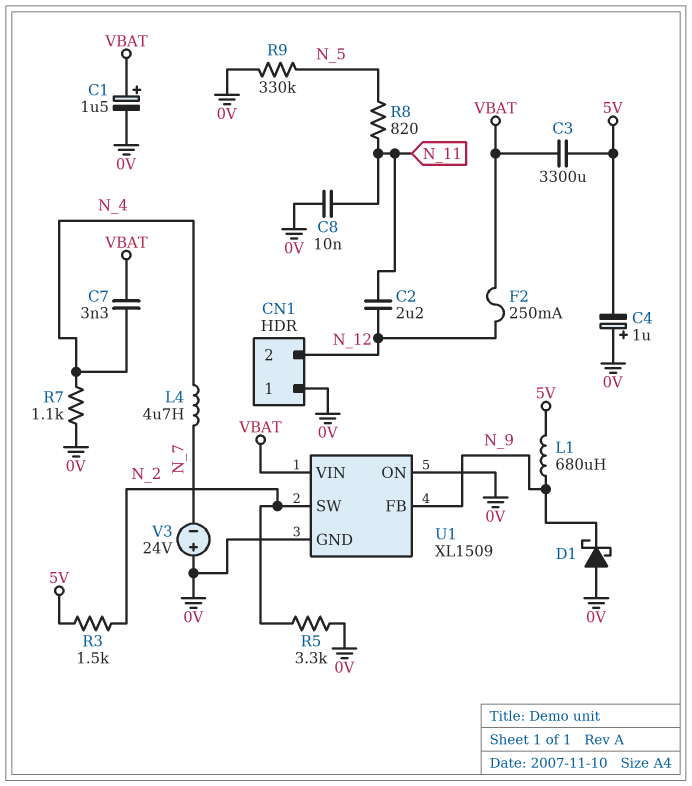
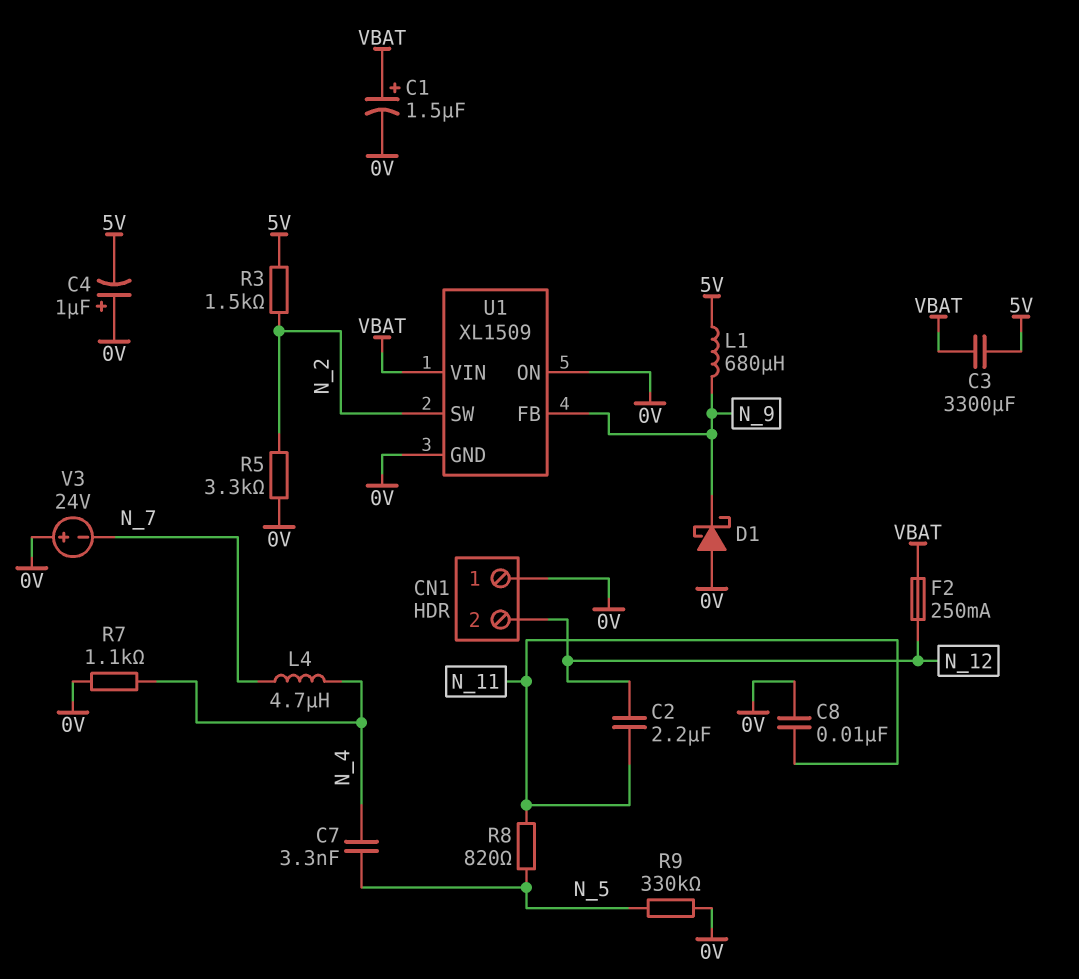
C7: 3.3nF (N_4, VBAT) -> 3.3nF (N_4, N_5)

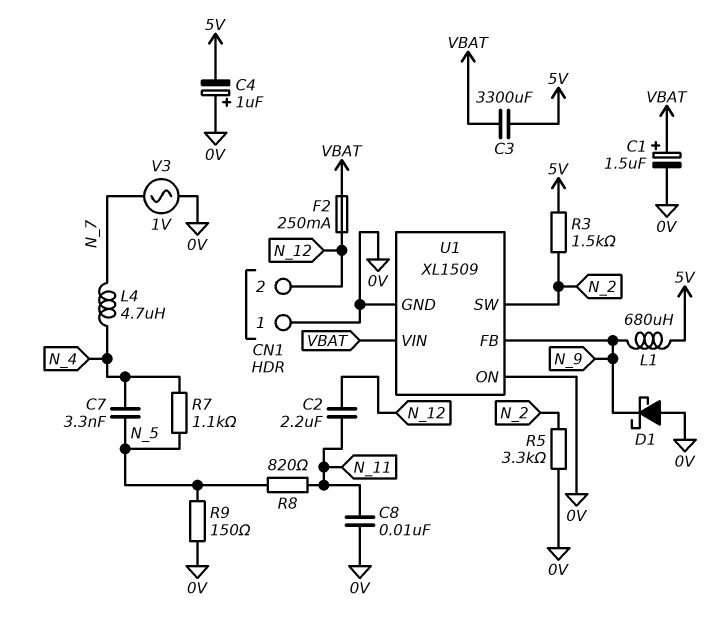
R7: 1.1k (0V, N_4) -> 1.1k (N_4, N_5)
R9: 330k (0V, N_5) -> 150 (0V, N_5)
V3: 24V (plus 0V, minus N_7) -> AC 1V (0V, N_7)

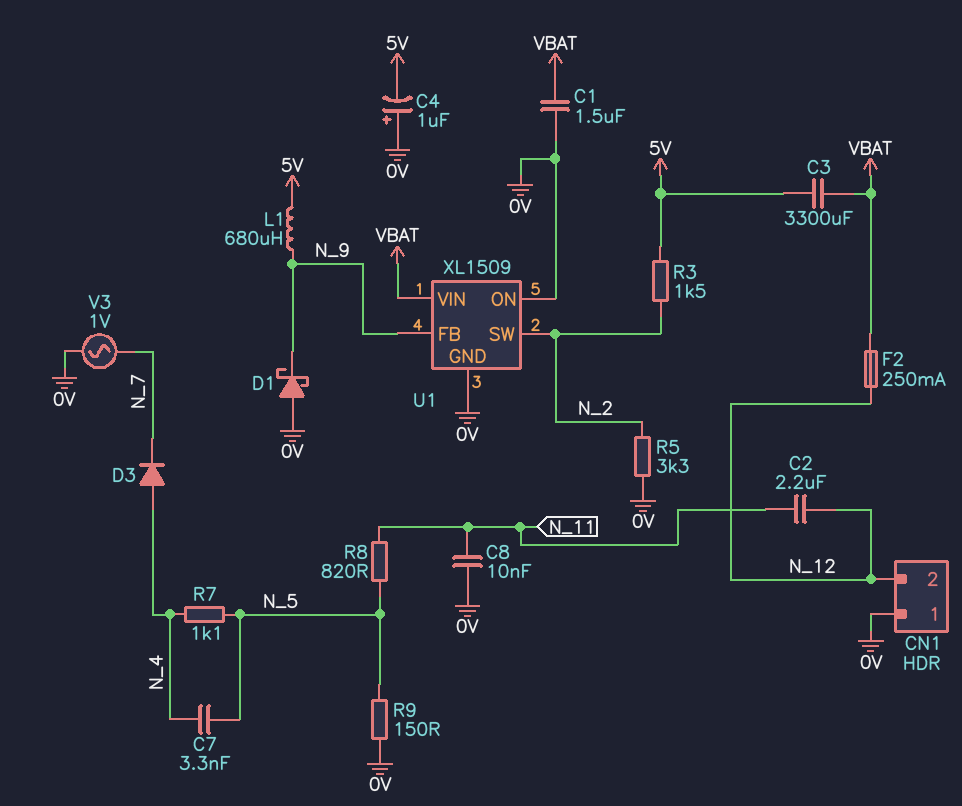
C1: 1.5uF (plus VBAT, minus 0V) -> 1.5uF (0V, VBAT)
D3: none -> diode (A N_4, K N_7)
L4: 4.7uH (N_4, N_7) -> none

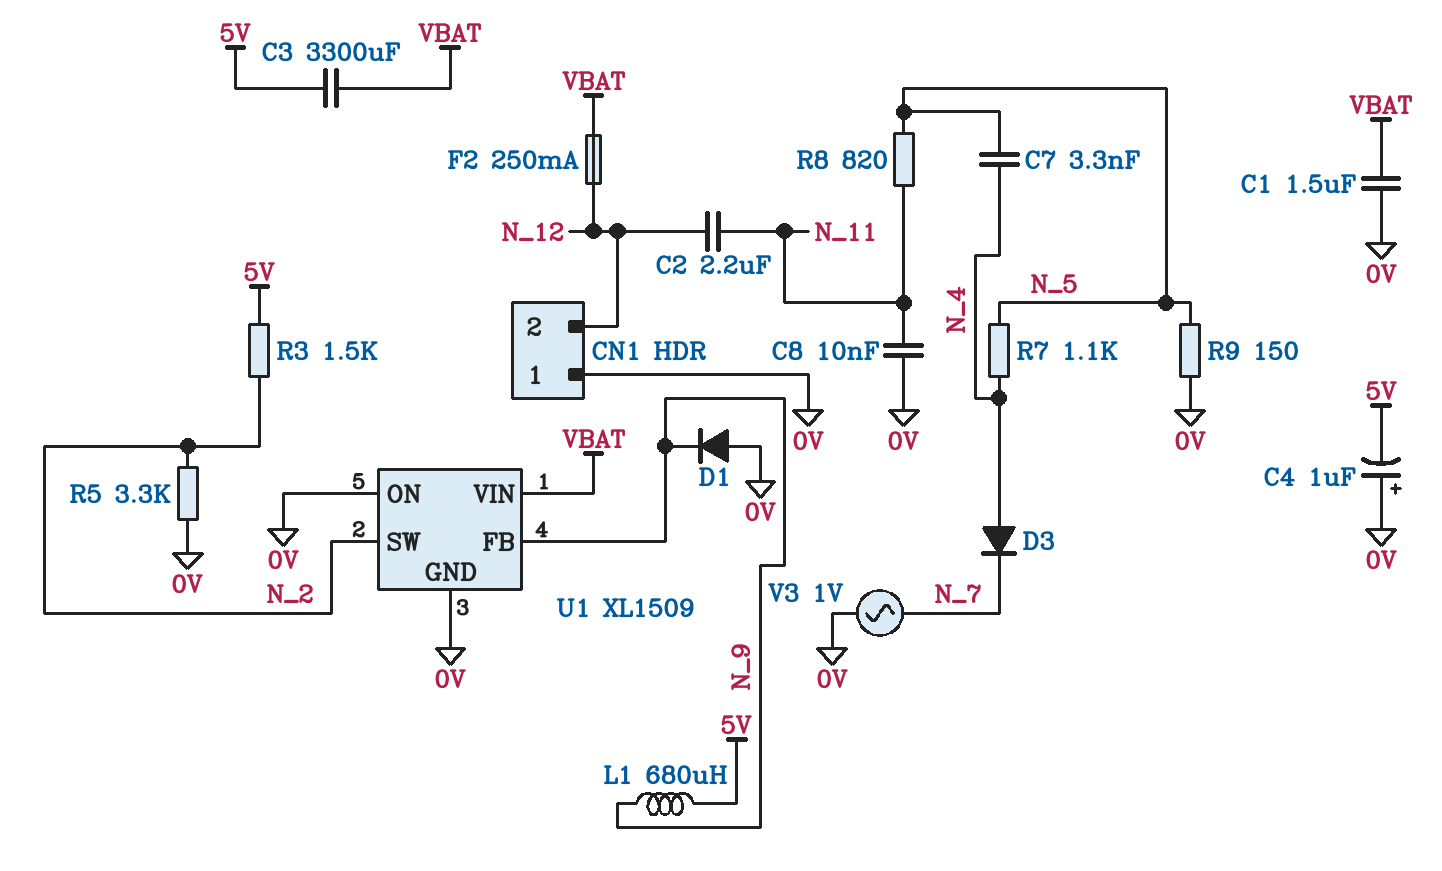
D1: schottky (A 0V, K N_9) -> diode (A 0V, K N_9)

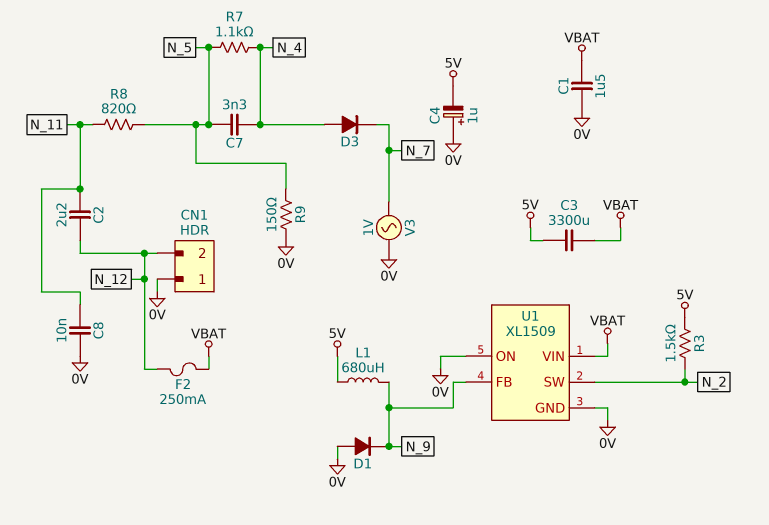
R5: 3.3k (0V, N_2) -> none

